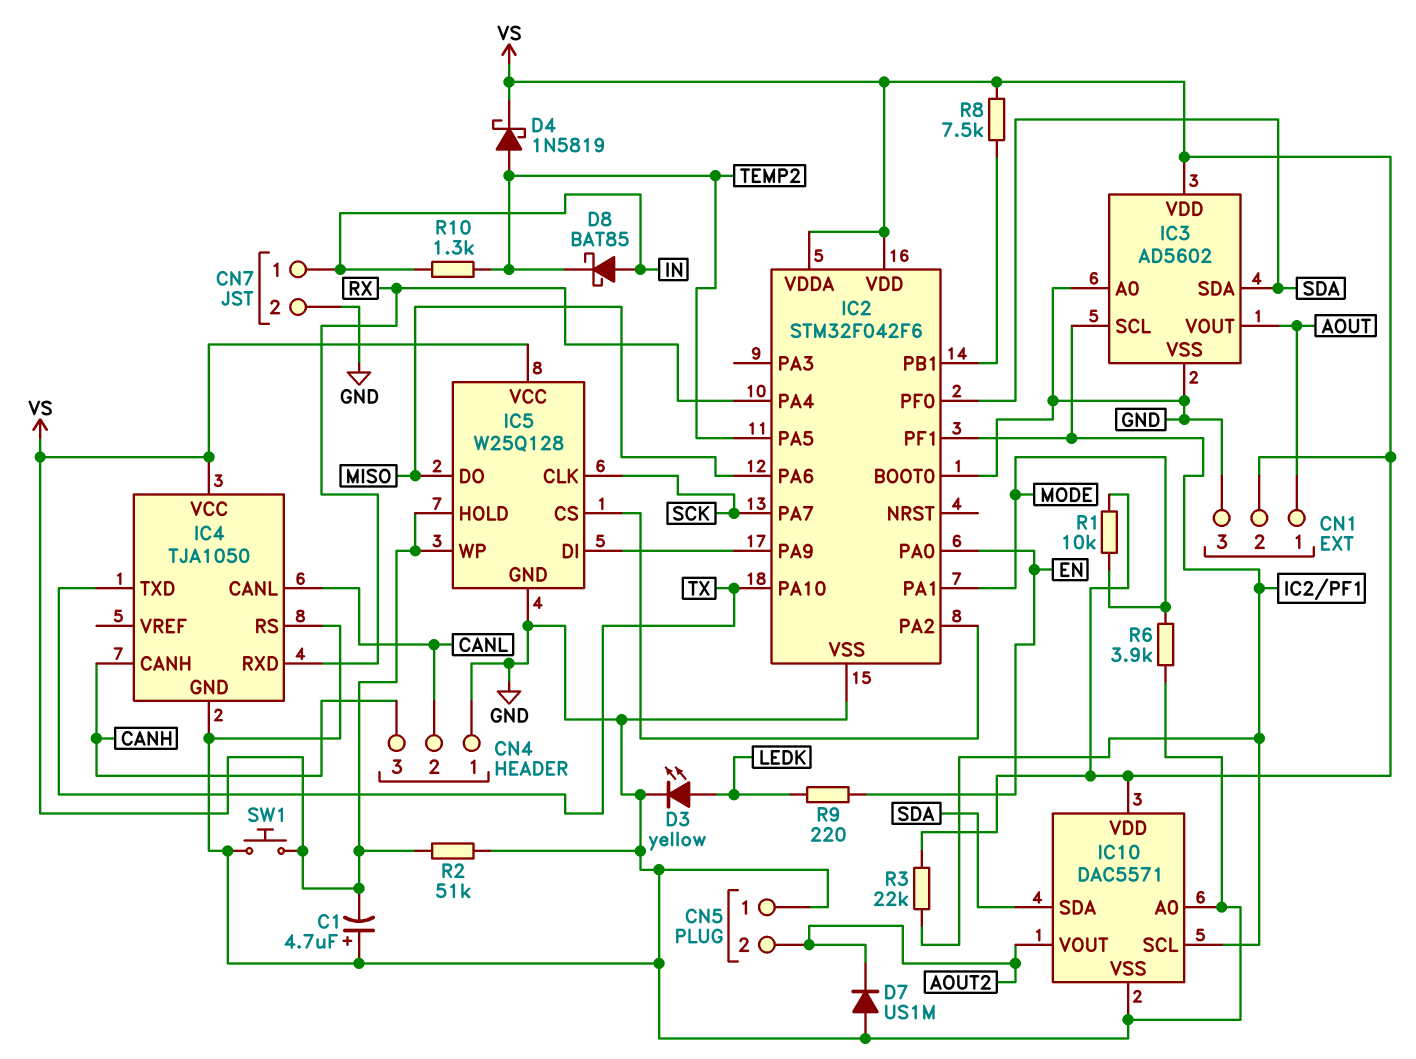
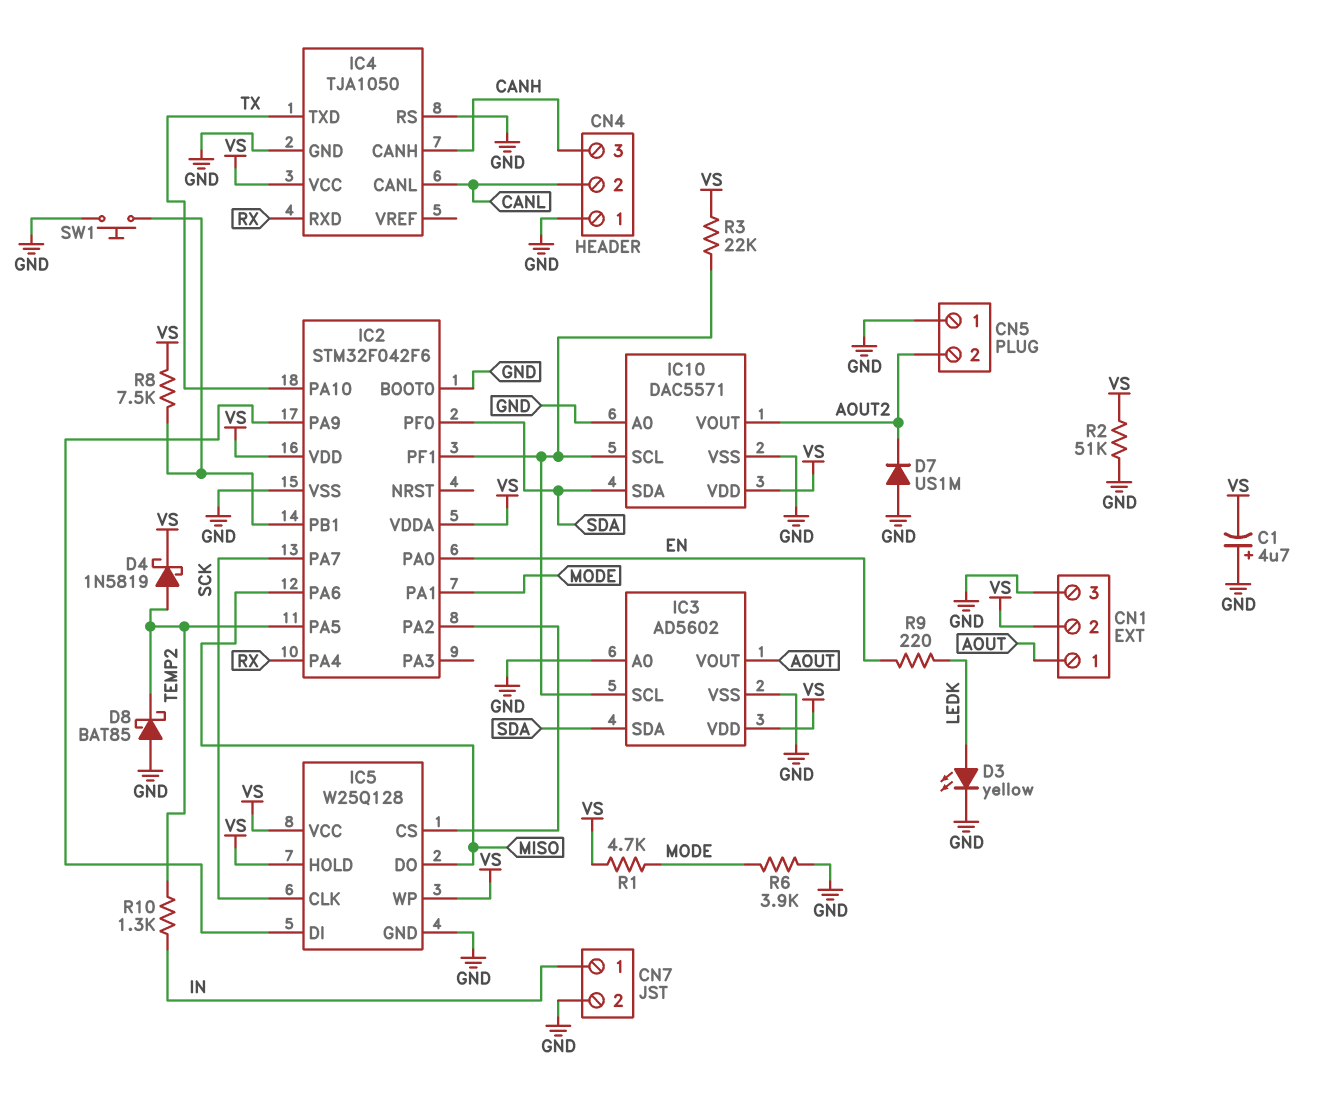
D8: schottky BAT85 (A IN, K TEMP2) -> schottky BAT85 (A GND, K TEMP2)
R1: 10k (MODE, VS) -> 4.7k (MODE, VS)
SW1: button (GND, VS) -> button (GND, IC2/PB1)

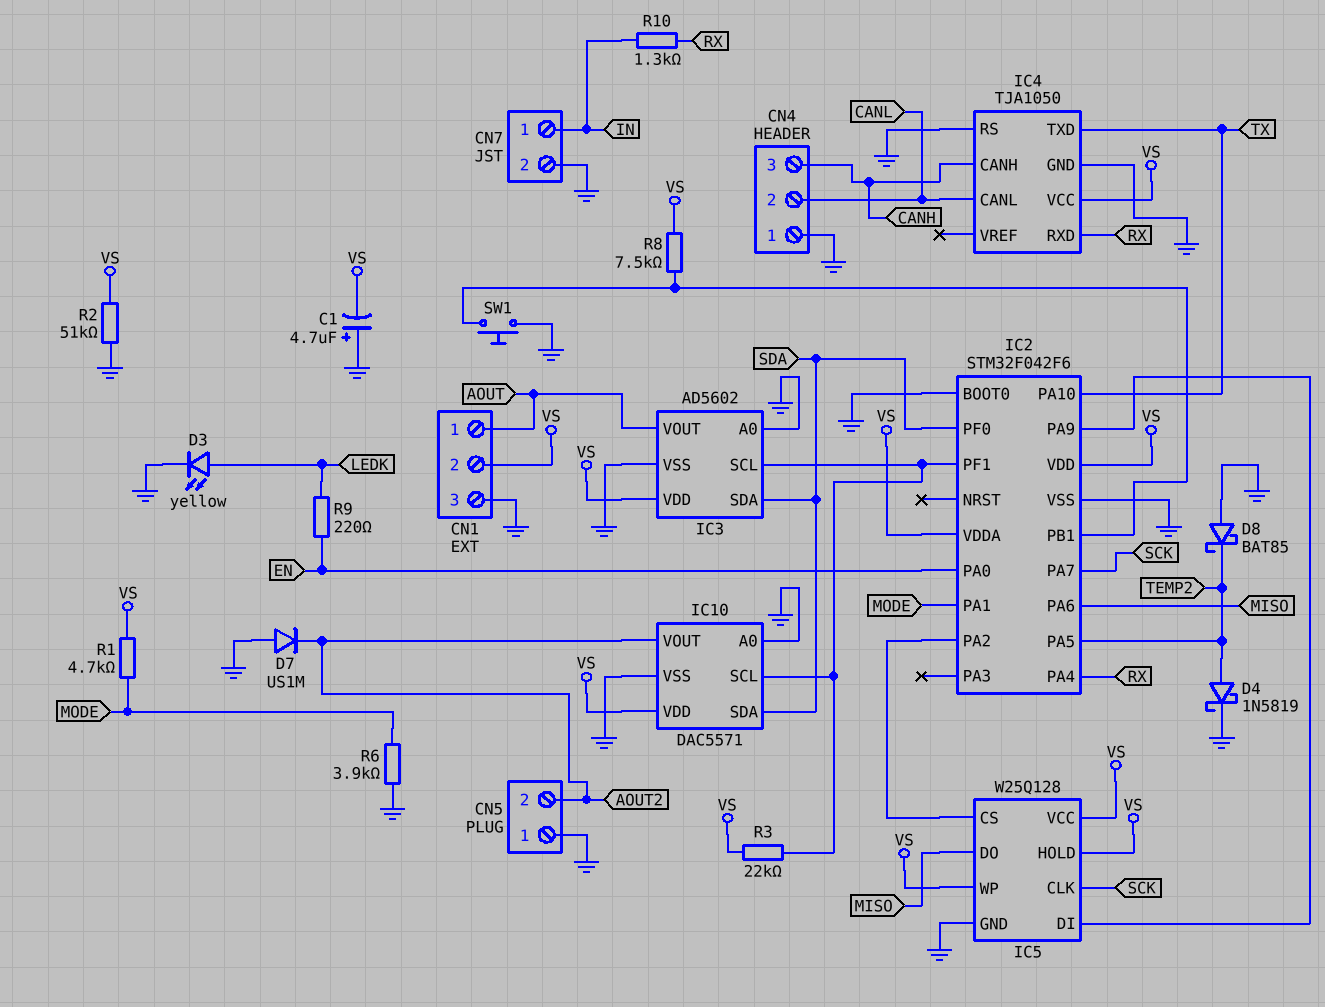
D4: schottky 1N5819 (A TEMP2, K VS) -> schottky 1N5819 (A TEMP2, K GND)
R10: 1.3k (IN, TEMP2) -> 1.3k (IN, RX)

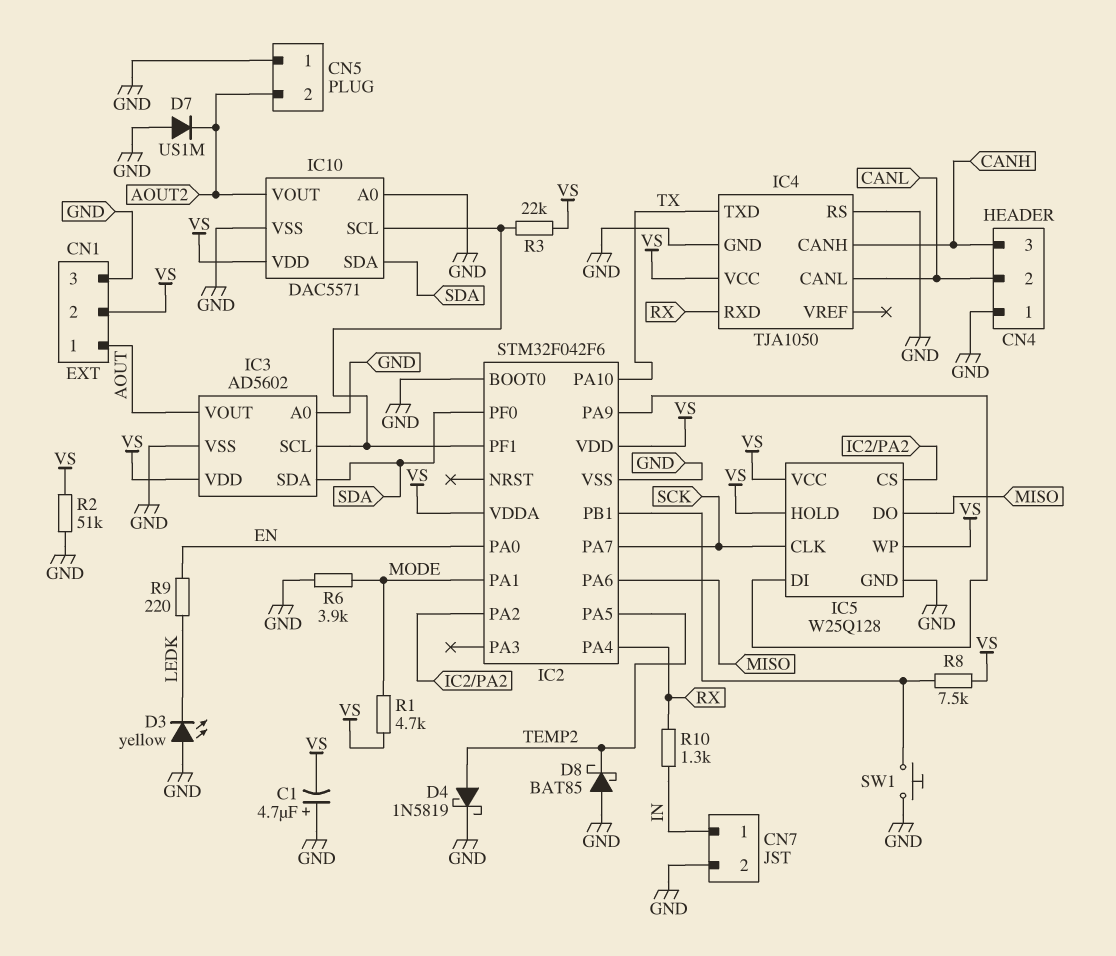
D3: LED yellow (A LEDK, K GND) -> LED yellow (A GND, K LEDK)

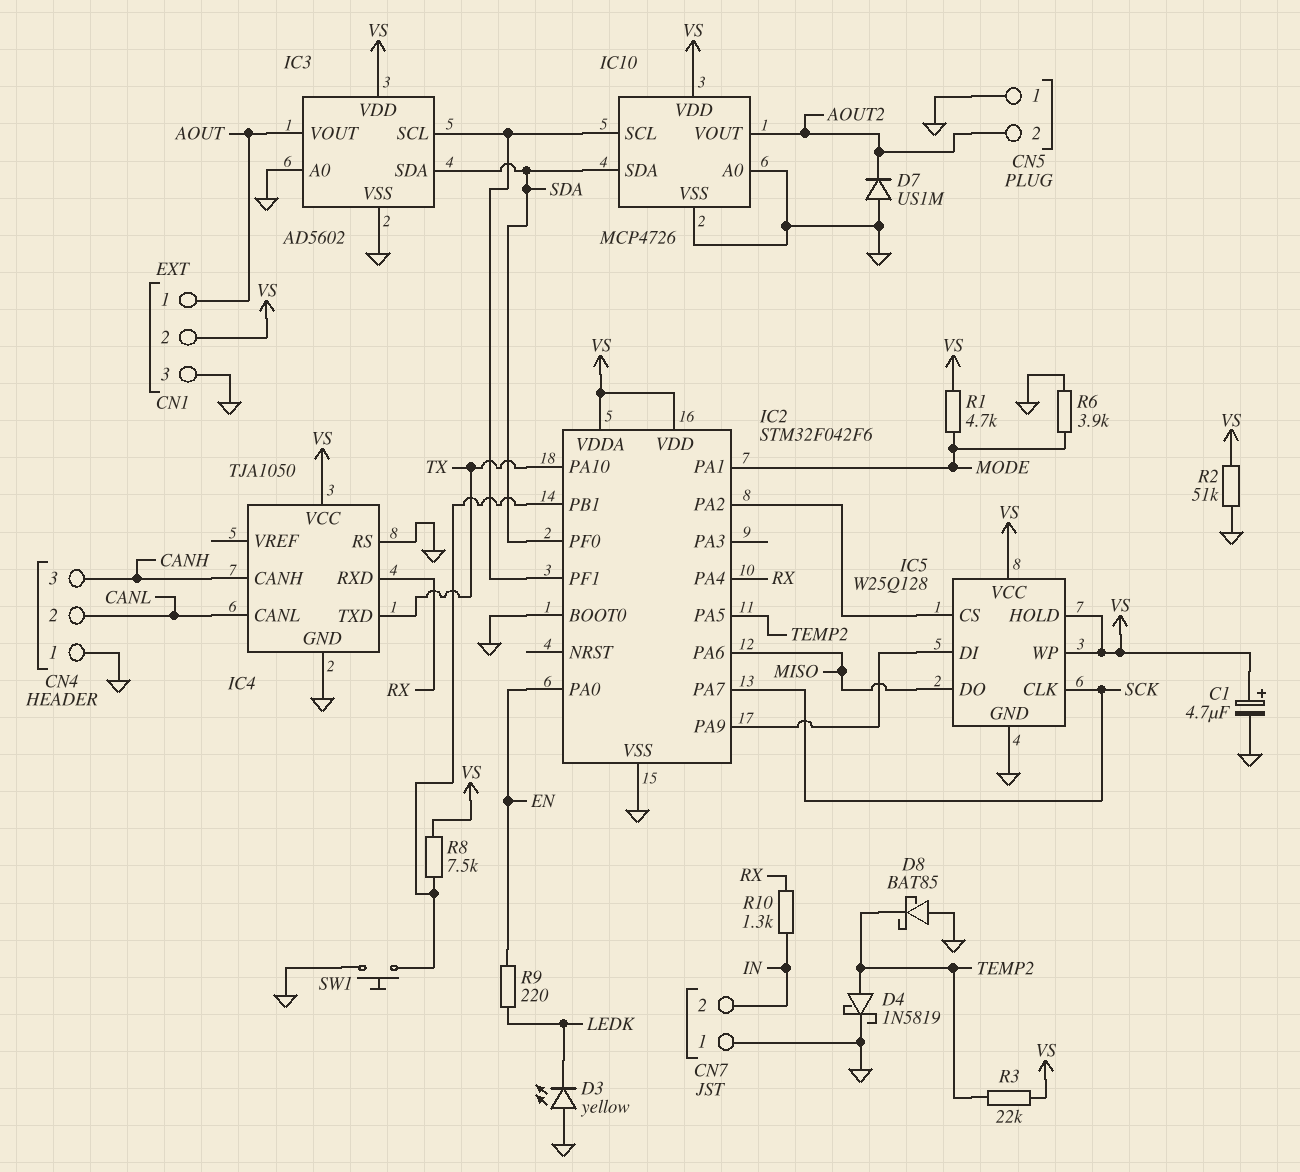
C1: 4.7uF (plus GND, minus VS) -> 4.7uF (plus VS, minus GND)
CN7 pin 1: IN -> GND
CN7 pin 2: GND -> IN
IC10: DAC5571 -> MCP4726
R3: 22k (IC2/PF1, VS) -> 22k (TEMP2, VS)

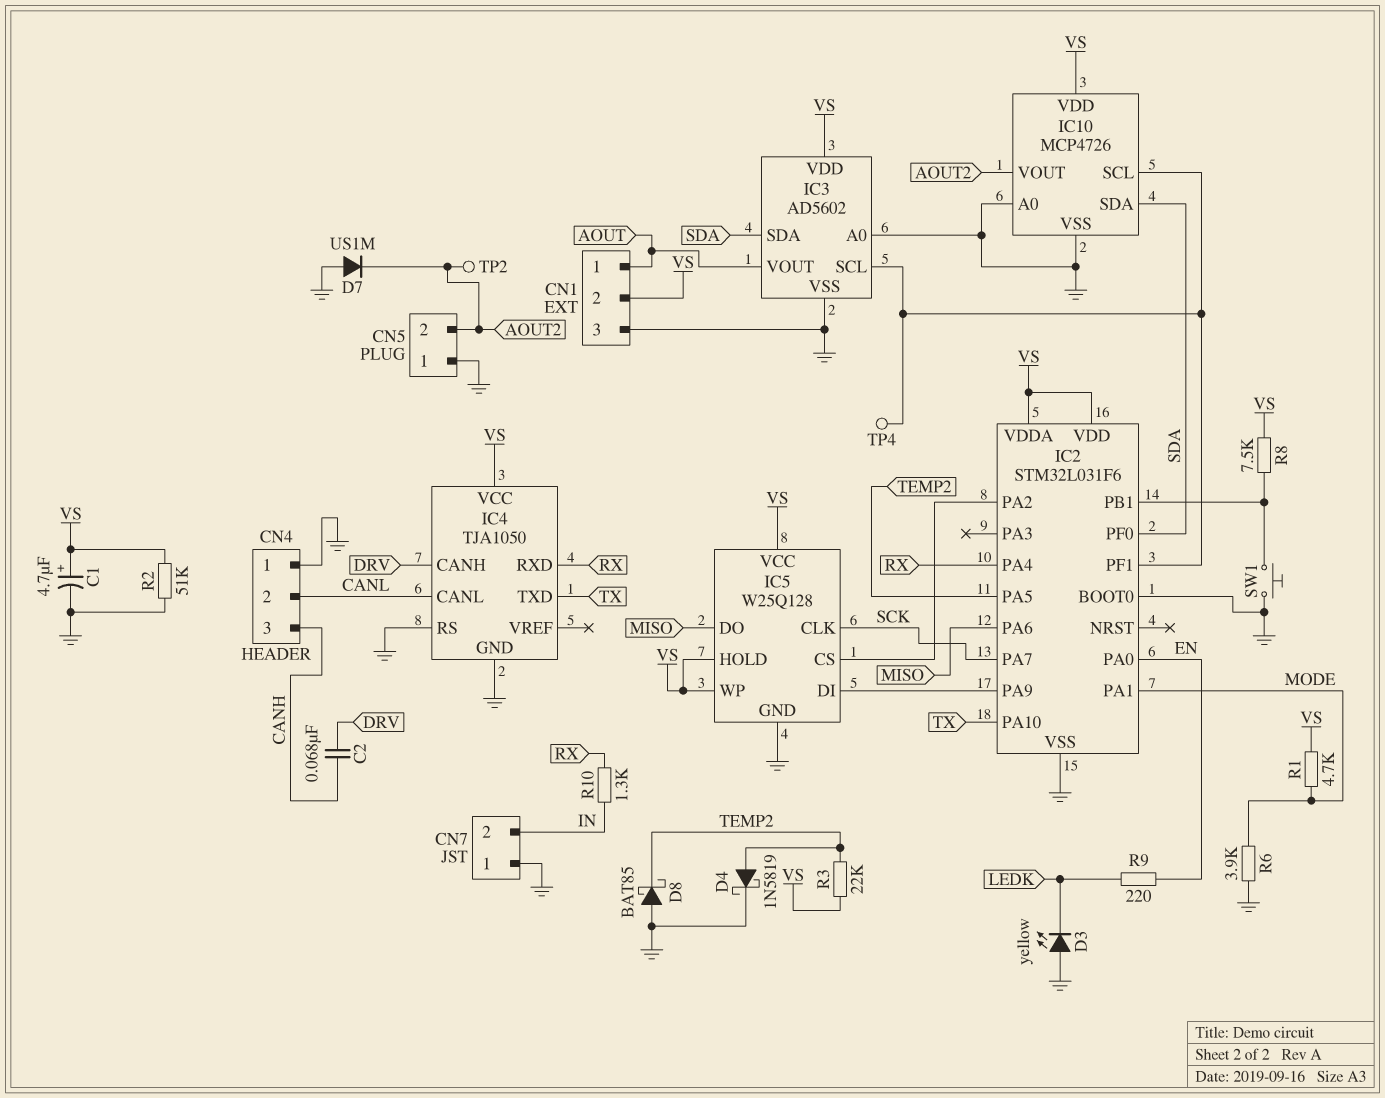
C2: none -> 68nF (CANH, DRV)
IC2: STM32F042F6 -> STM32L031F6
IC4 pin CANH: CANH -> DRV
TP2: none -> test point (AOUT2)
TP4: none -> test point (IC2/PF1)

